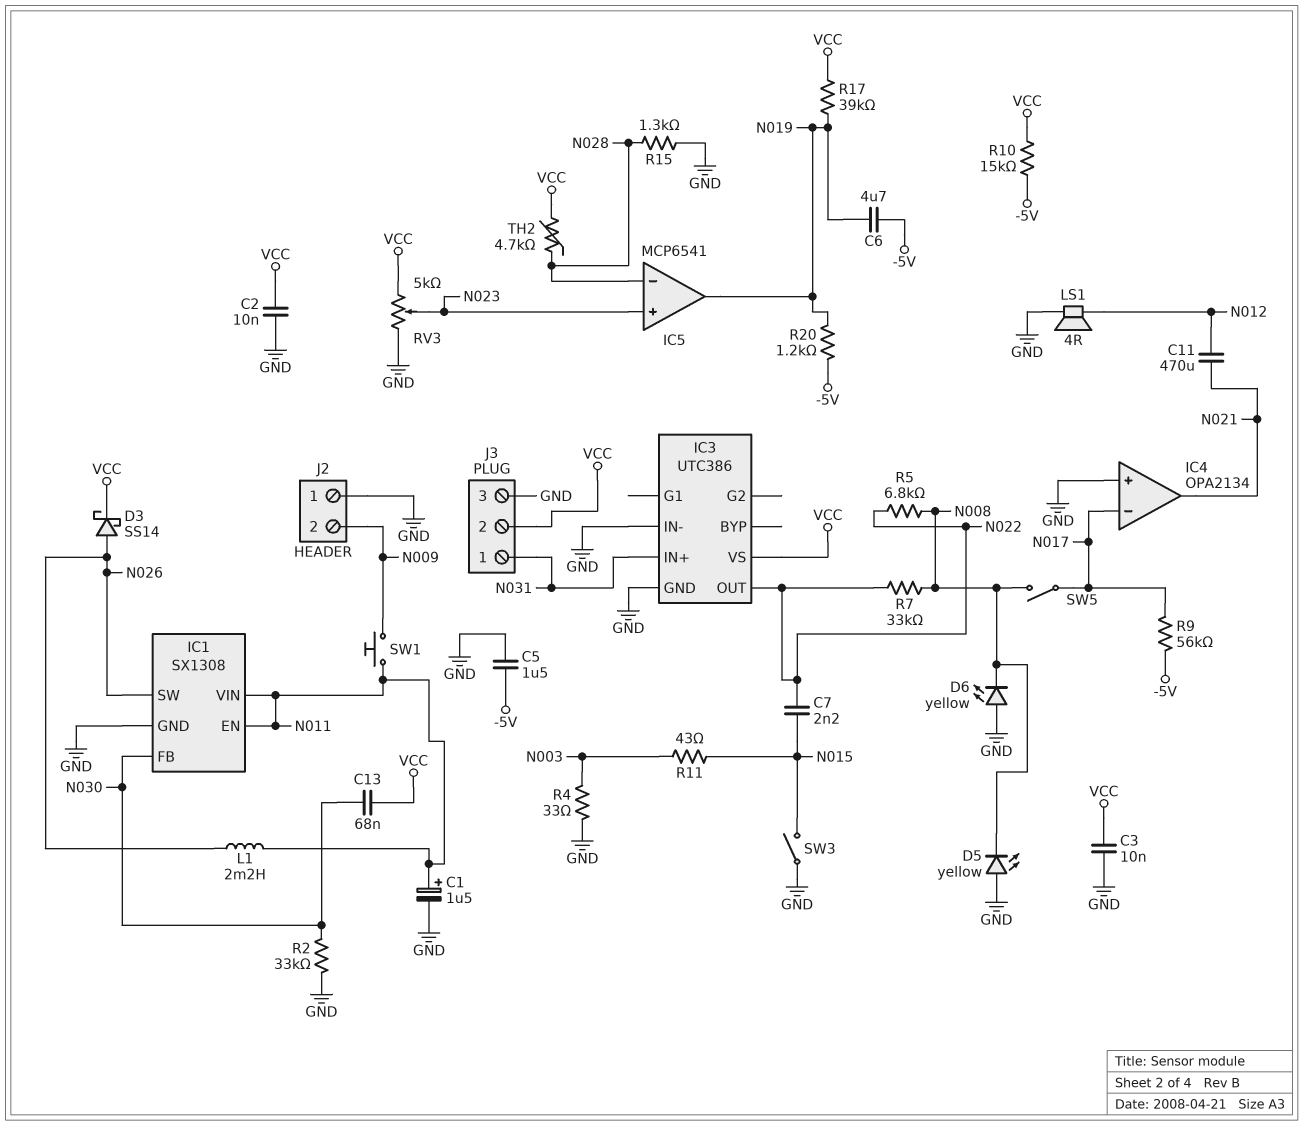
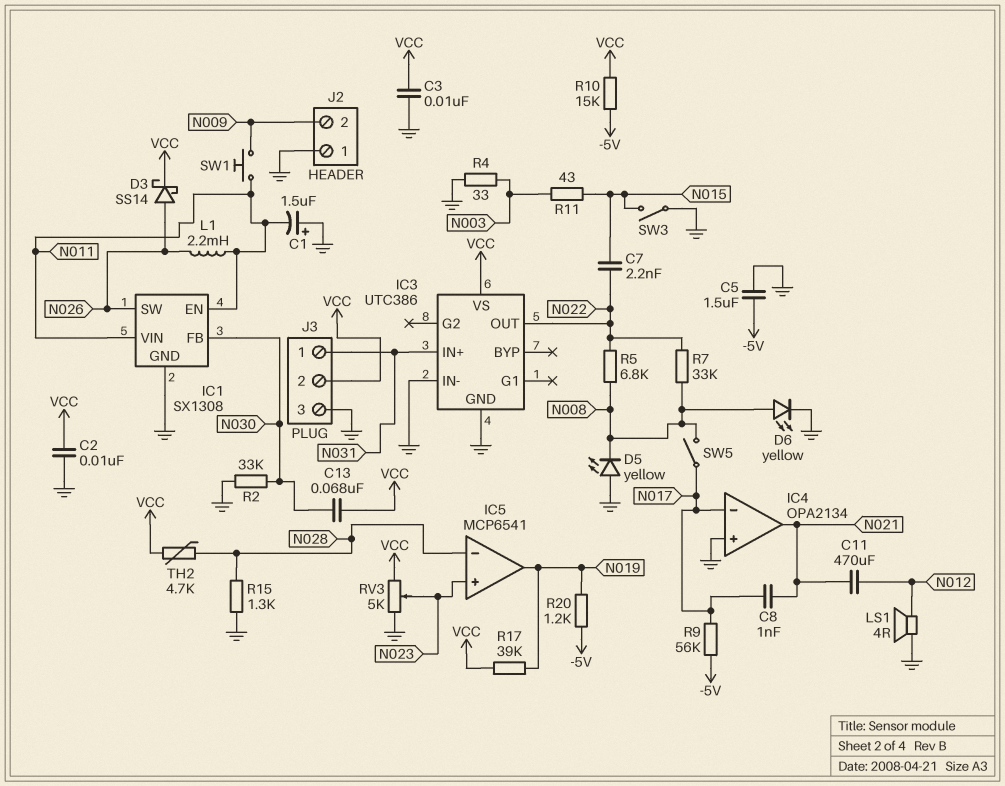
C1: 1.5uF (plus N011, minus GND) -> 1.5uF (plus GND, minus N011)
C6: 4.7uF (-5V, N019) -> none
C8: none -> 1nF (N017, N021)
D6: LED yellow (A GND, K N008) -> LED yellow (A N008, K GND)

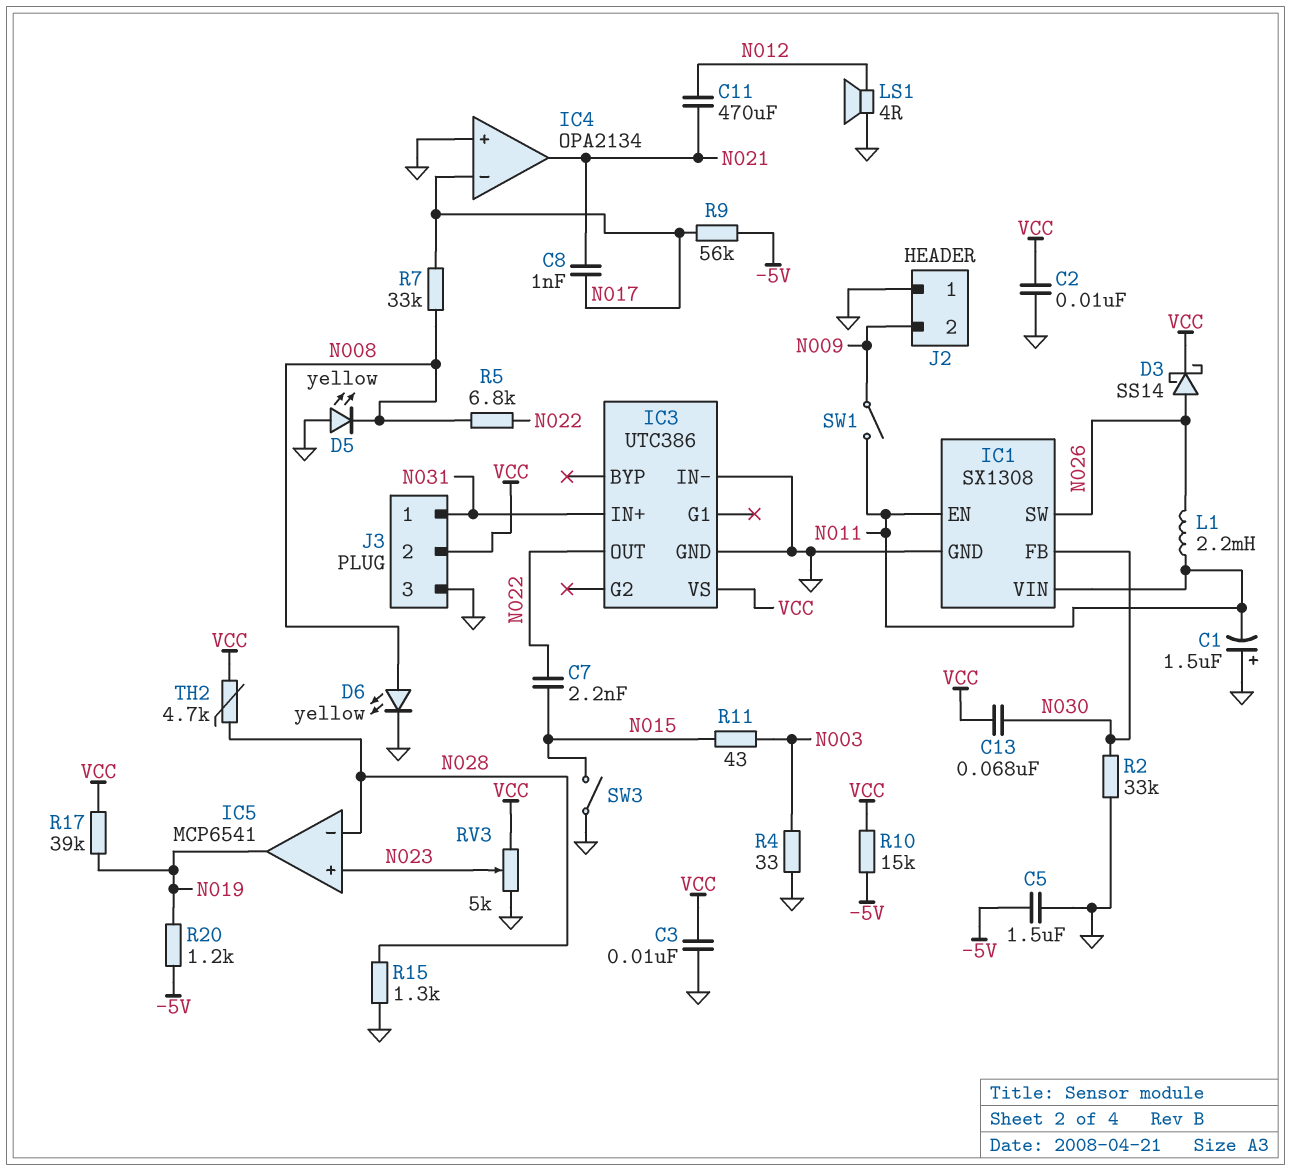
R7: 33k (N008, N022) -> 33k (N008, N017)
SW1: button (N009, N011) -> switch (N009, N011)
SW5: switch (N008, N017) -> none

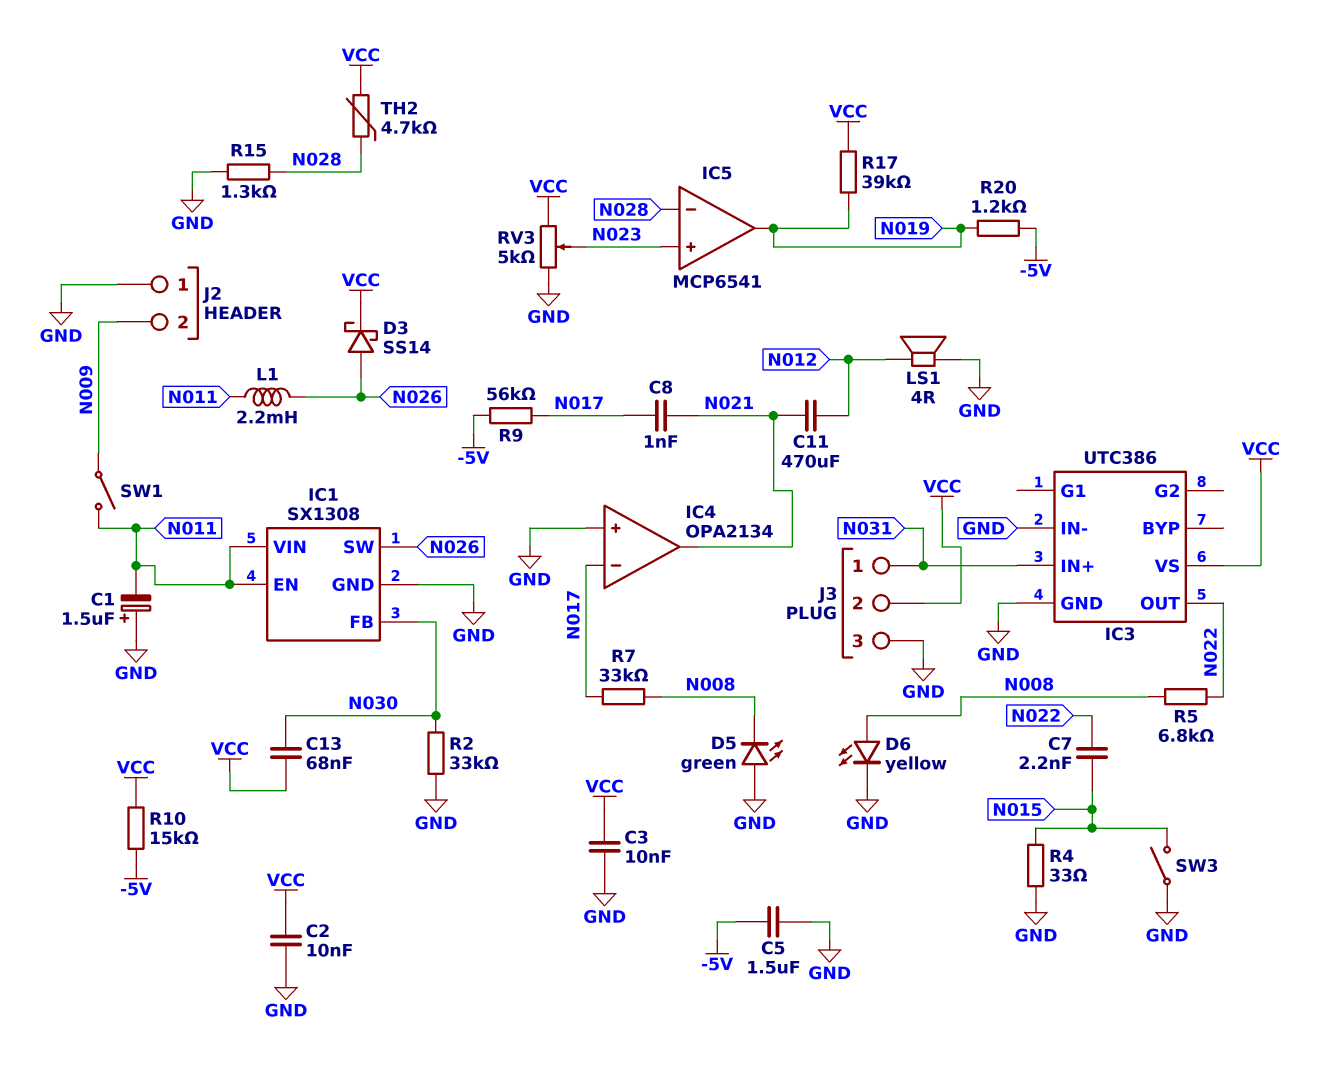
D5: LED yellow (A GND, K N008) -> LED green (A GND, K N008)
R4: 33 (GND, N003) -> 33 (GND, N015)
R11: 43 (N003, N015) -> none

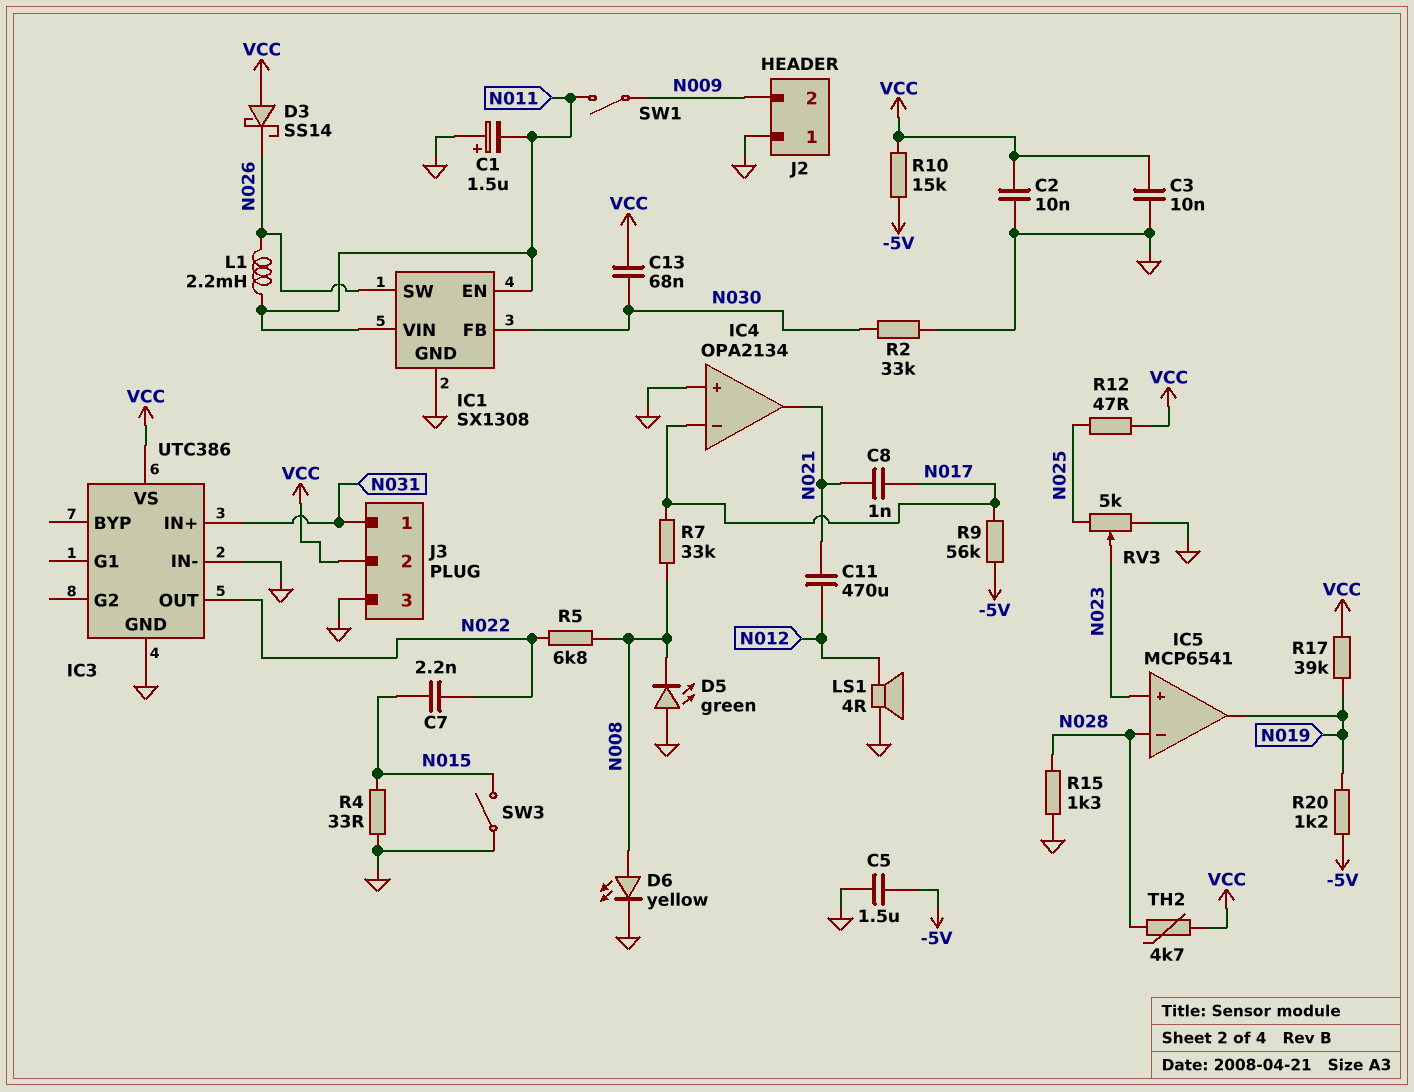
D3: schottky SS14 (A N026, K VCC) -> schottky SS14 (A VCC, K N026)
R12: none -> 47 (N025, VCC)
RV3: 5k (GND, VCC, wiper N023) -> 5k (GND, N025, wiper N023)

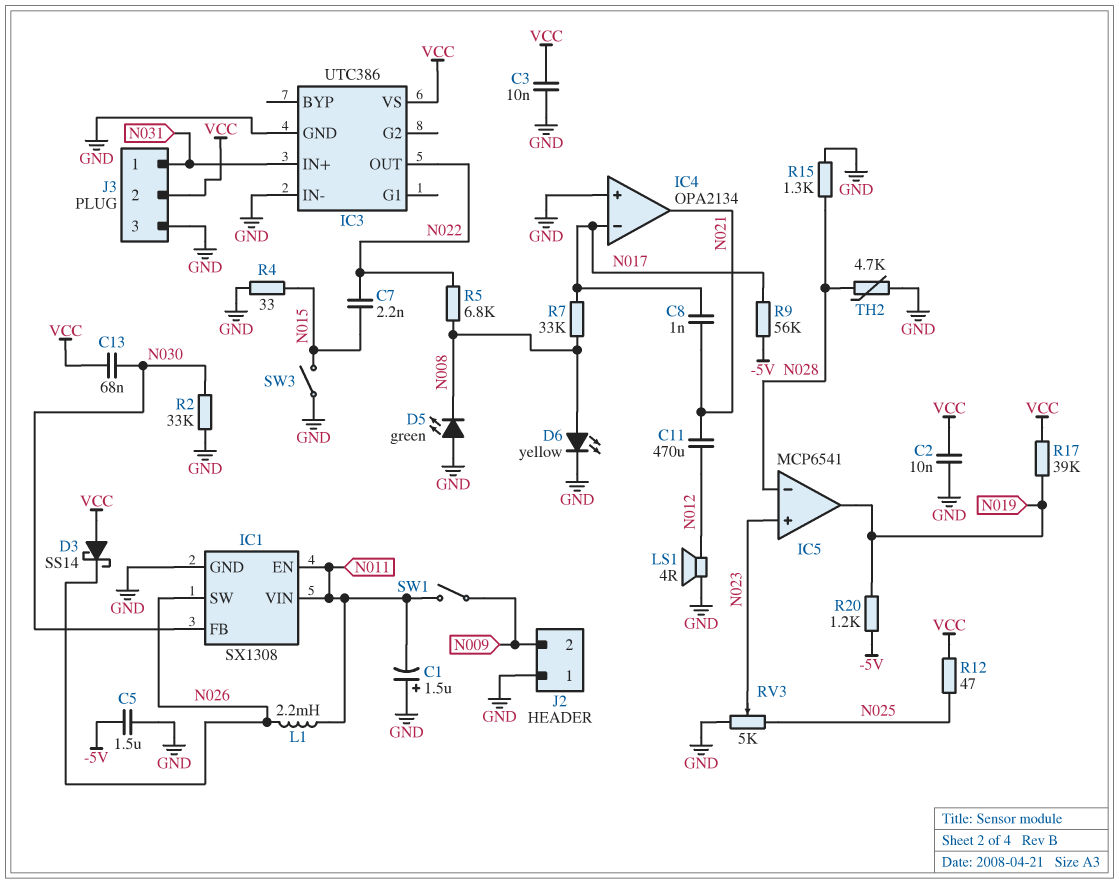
R10: 15k (-5V, VCC) -> none
TH2: 4.7k (N028, VCC) -> 4.7k (GND, N028)

